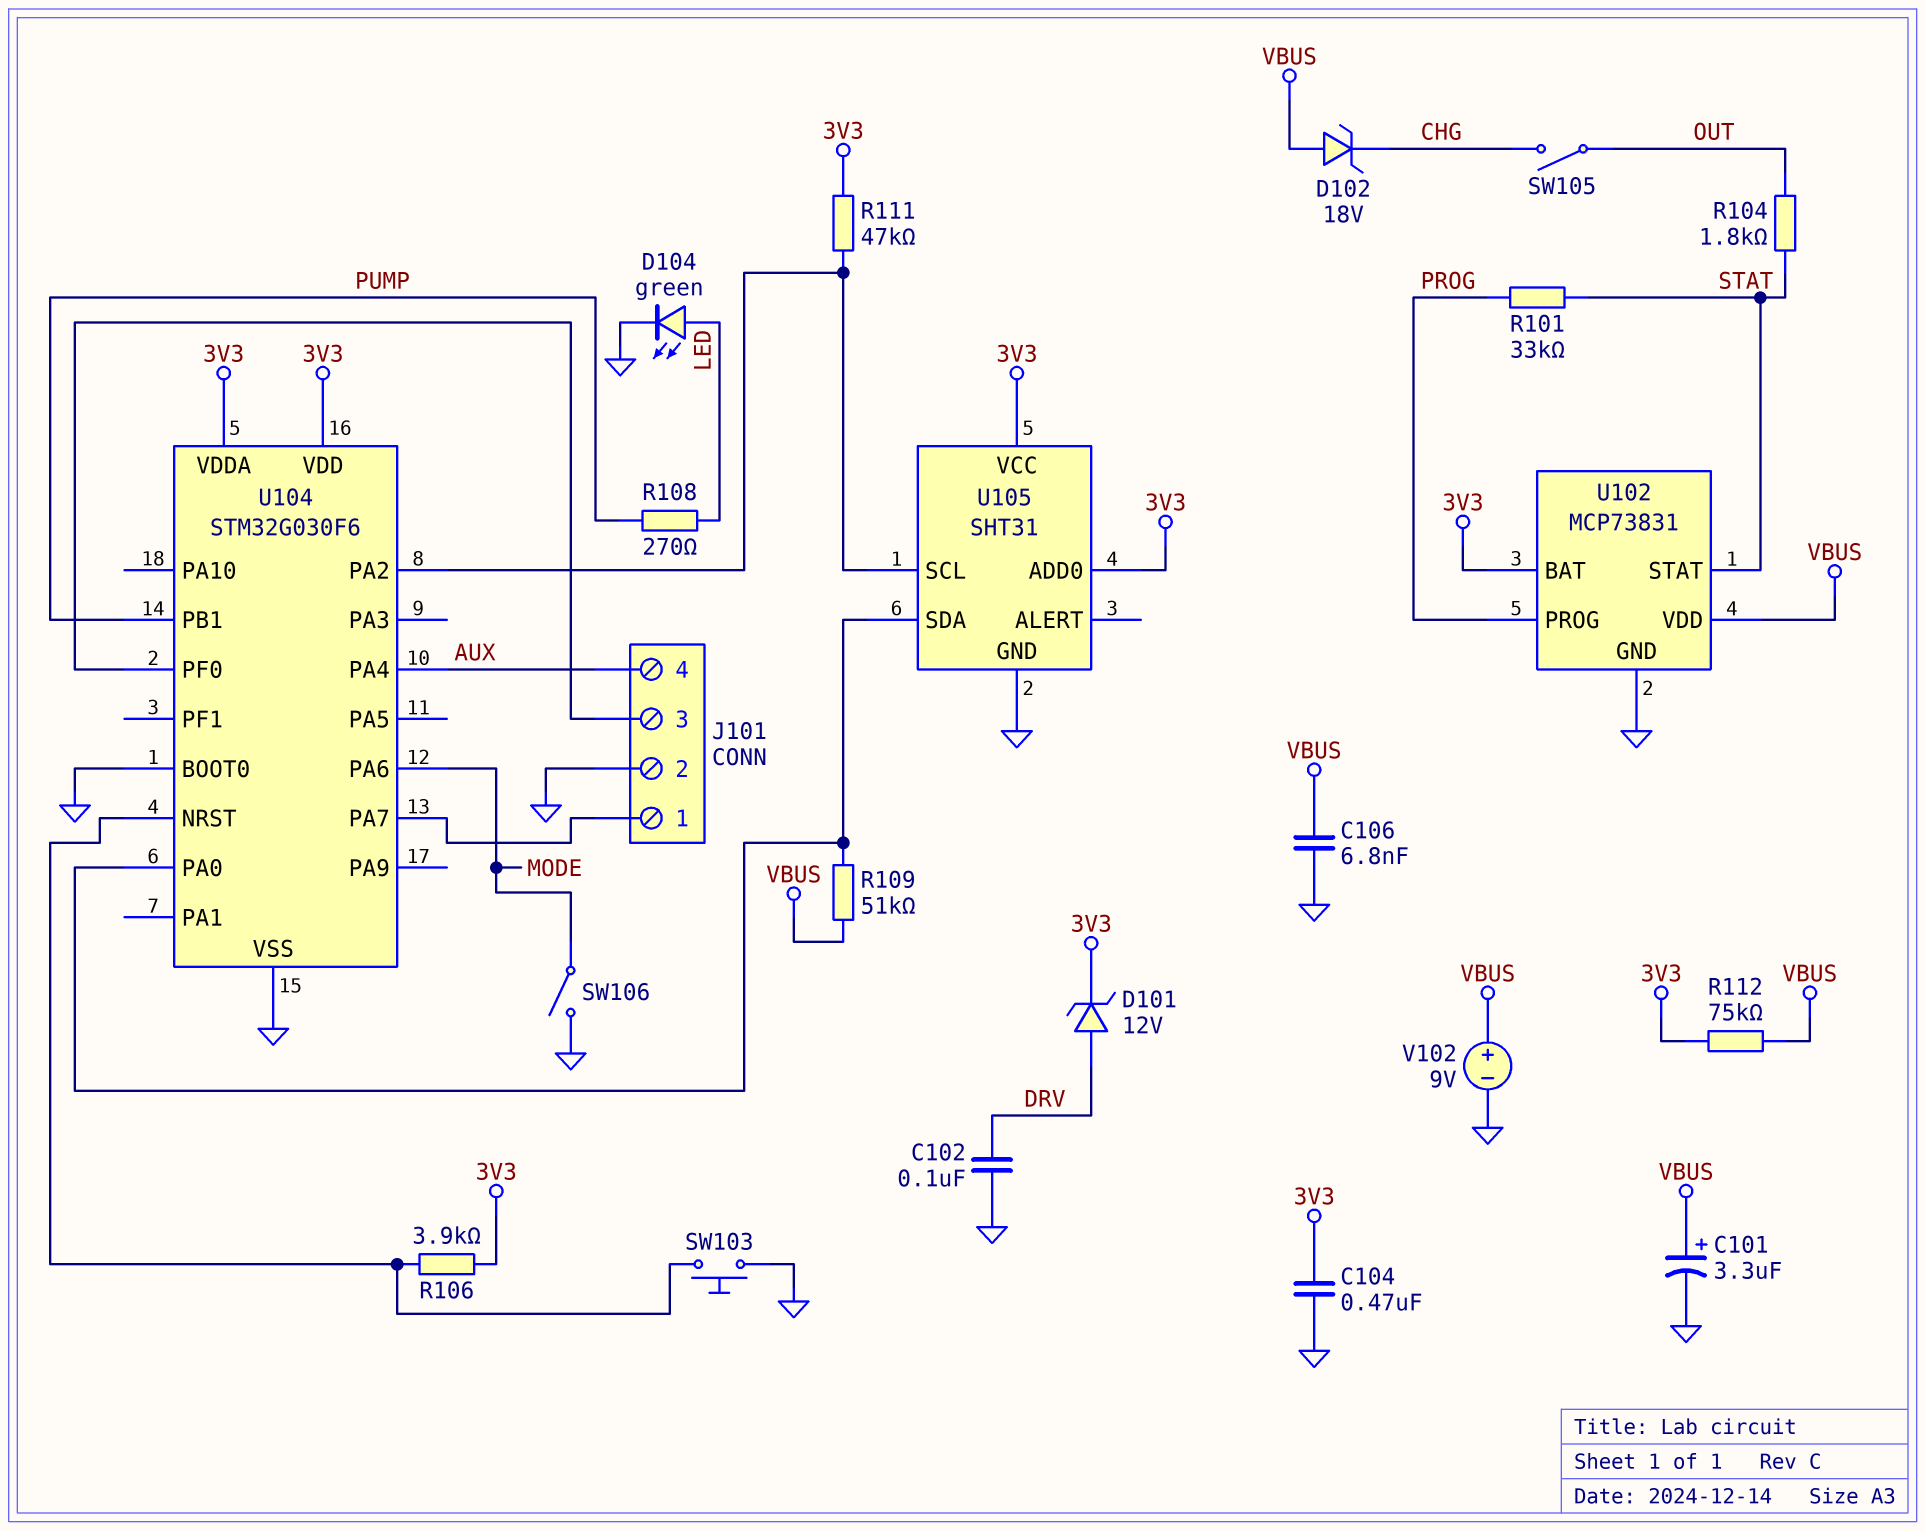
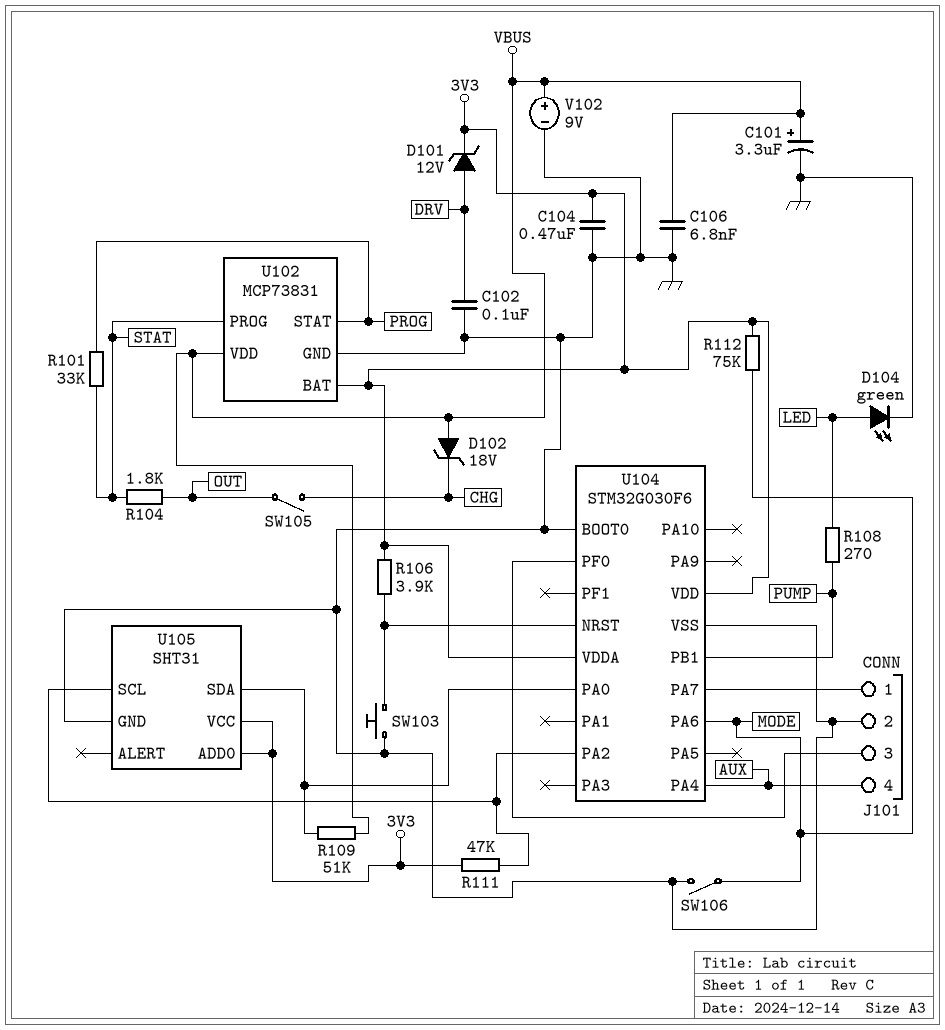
R112: 75k (3V3, VBUS) -> 75k (3V3, MODE)
U102 pin PROG: PROG -> STAT
U102 pin STAT: STAT -> PROG

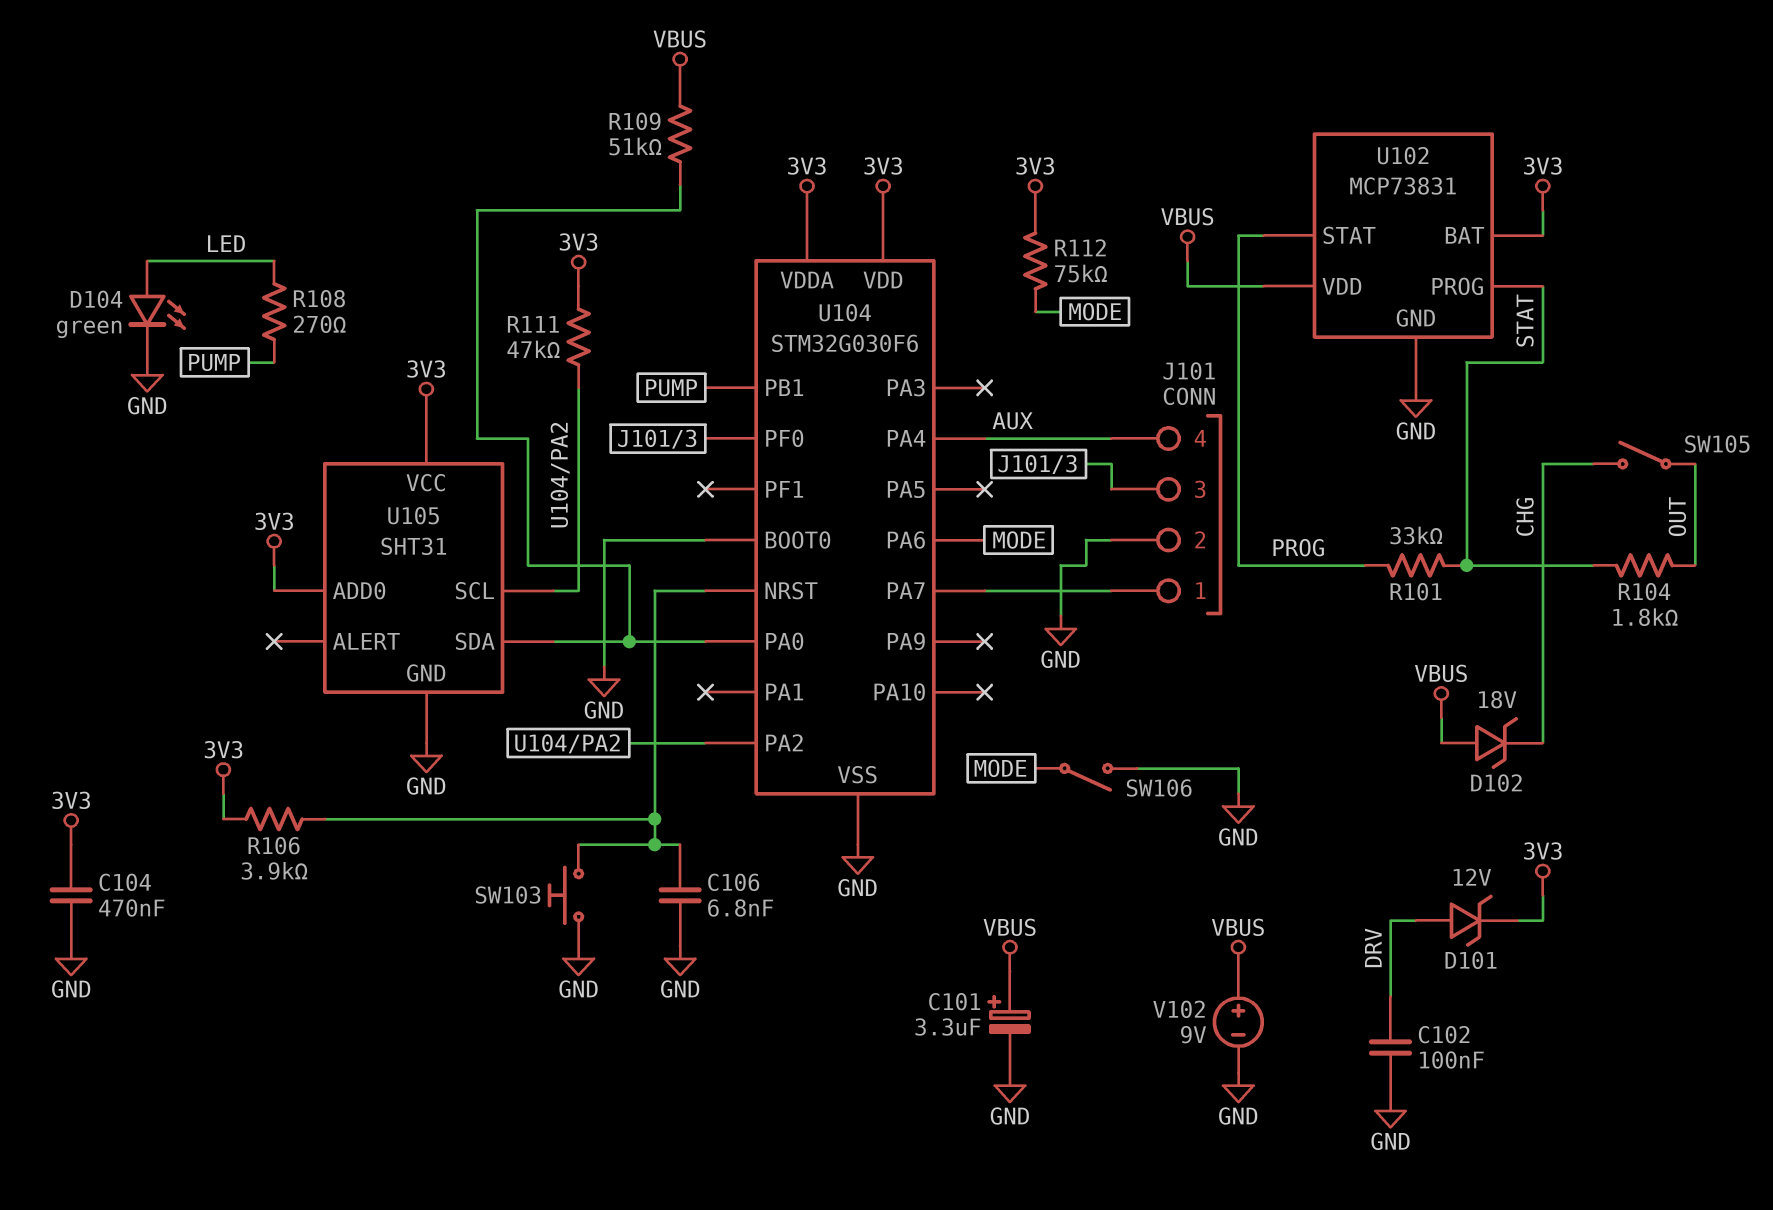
C106: 6.8nF (GND, VBUS) -> 6.8nF (GND, U104/NRST)

